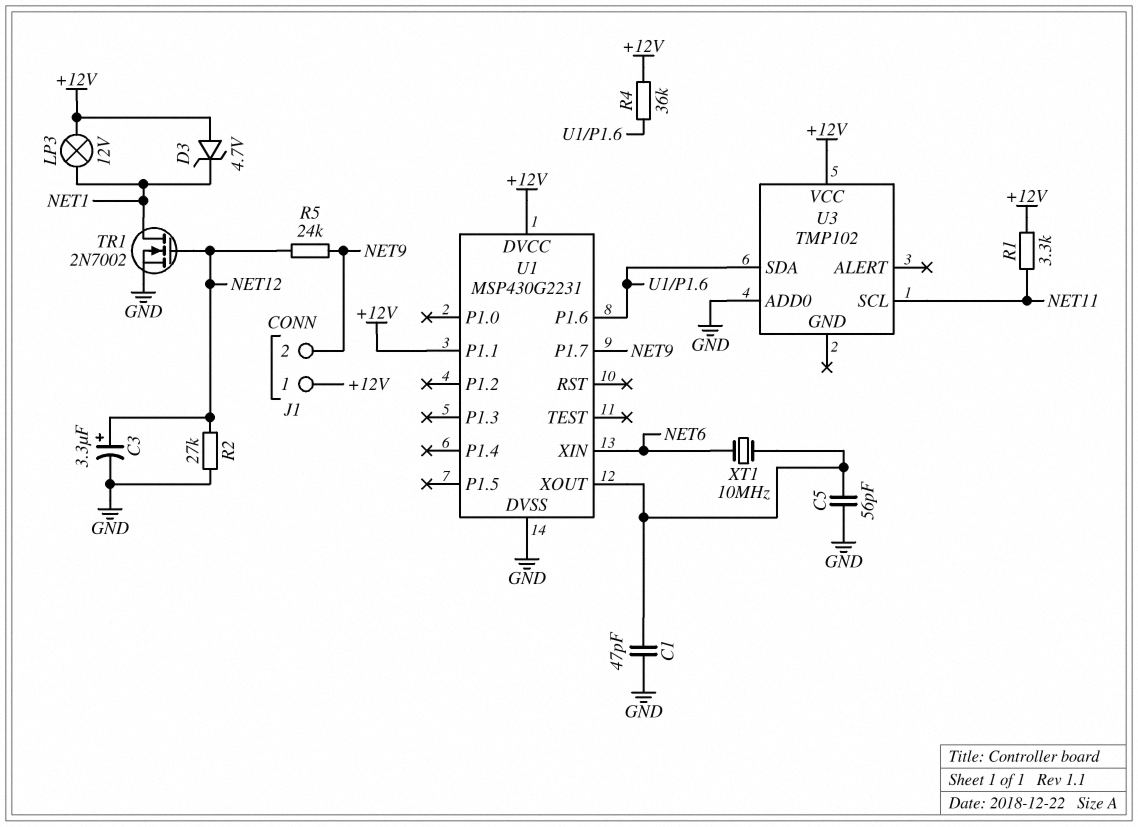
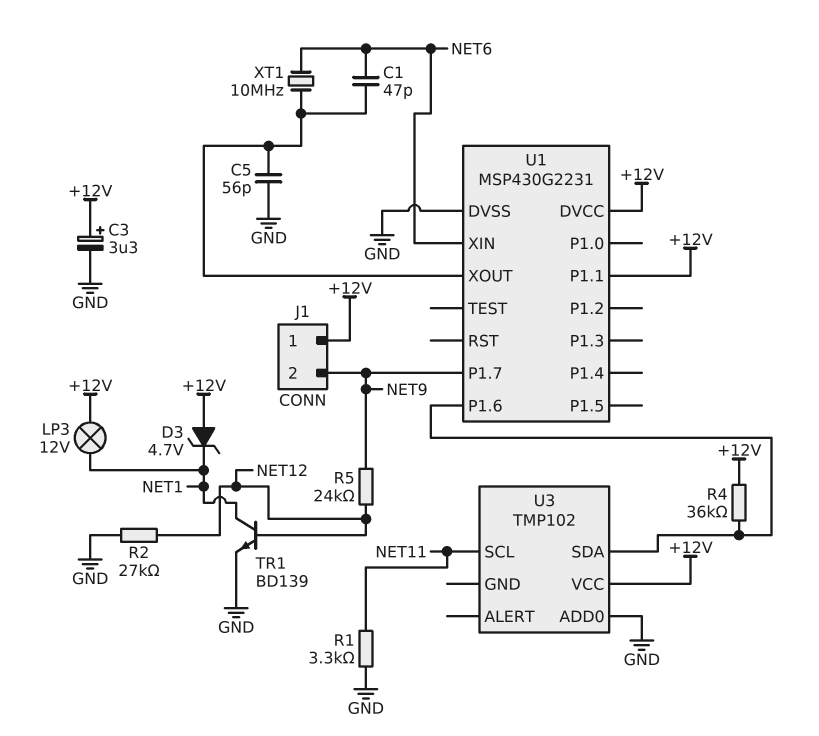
C1: 47pF (GND, U1/XOUT) -> 47pF (NET6, U1/XOUT)
C3: 3.3uF (plus NET12, minus GND) -> 3.3uF (plus +12V, minus GND)
R1: 3.3k (+12V, NET11) -> 3.3k (GND, NET11)
TR1: NMOS 2N7002 (G NET12, D NET1, S GND) -> NPN BD139 (B NET12, C NET1, E GND)

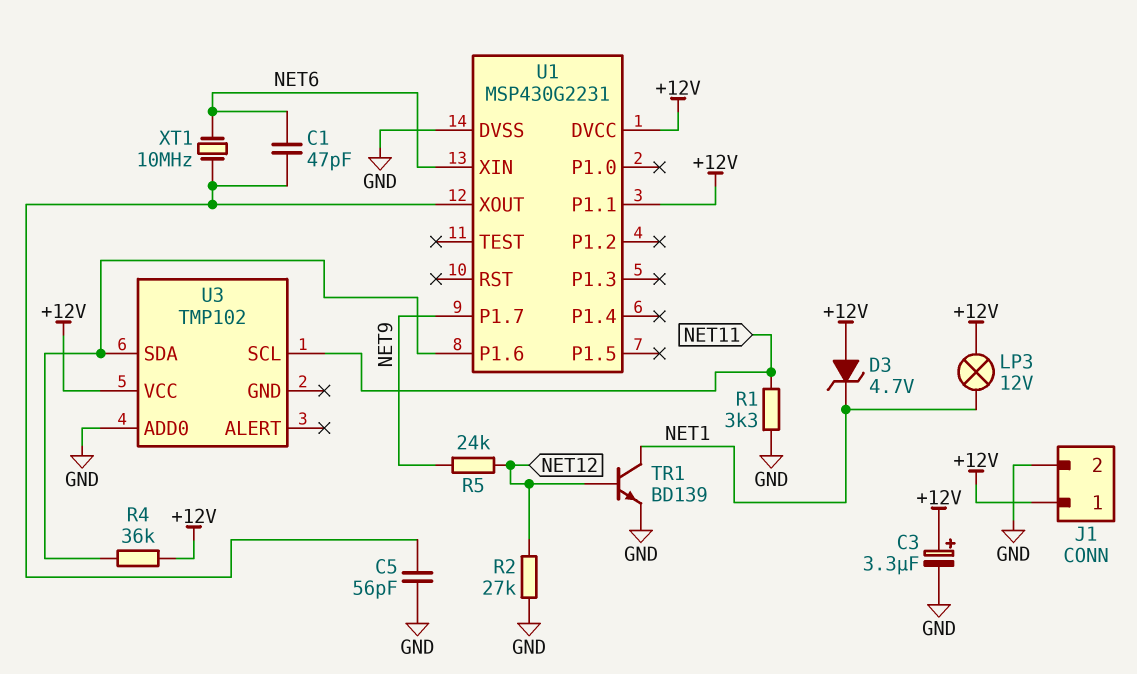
J1 pin 2: NET9 -> GND

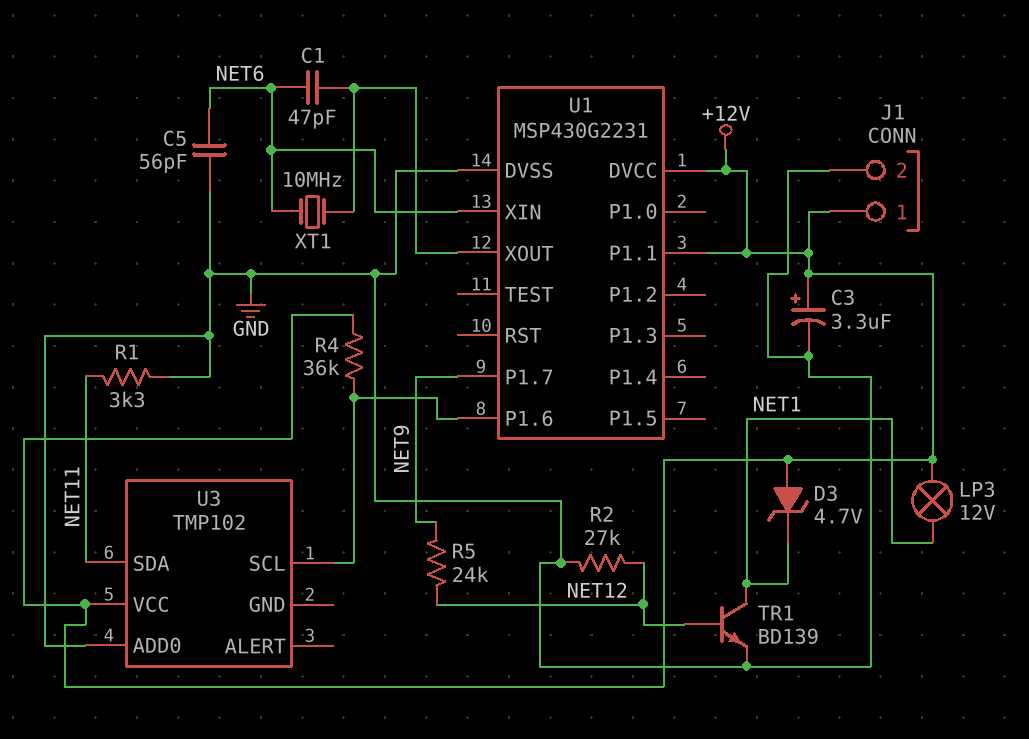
C5: 56pF (GND, U1/XOUT) -> 56pF (GND, NET6)
U3 pin SCL: NET11 -> U1/P1.6
U3 pin SDA: U1/P1.6 -> NET11

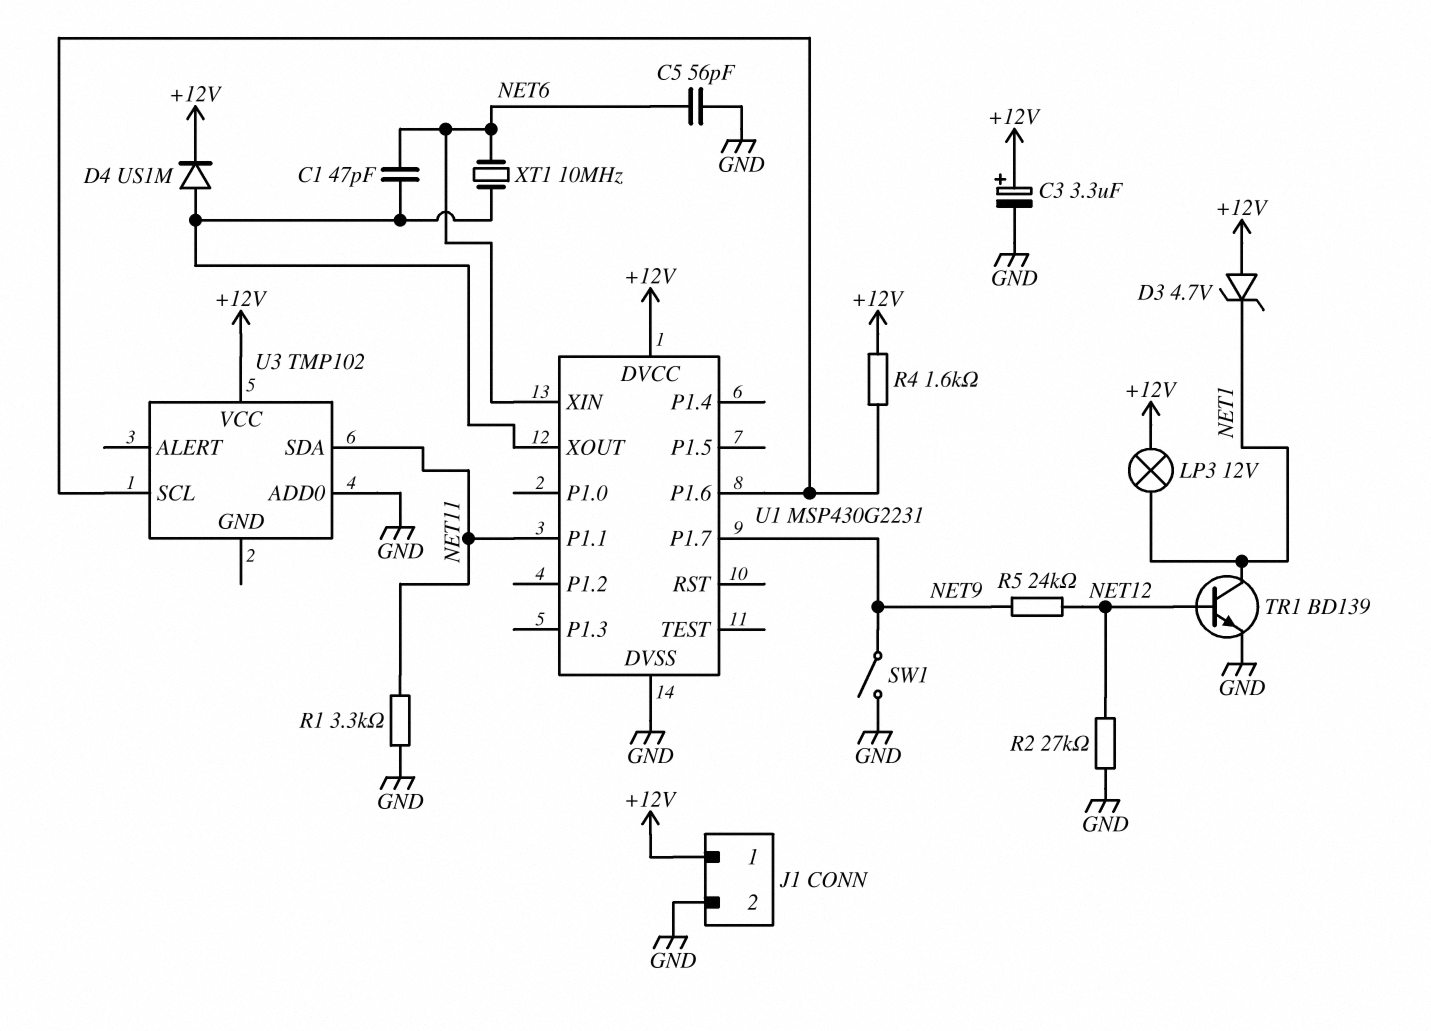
D4: none -> diode US1M (A U1/XOUT, K +12V)
R4: 36k (+12V, U1/P1.6) -> 1.6k (+12V, U1/P1.6)
SW1: none -> switch (GND, NET9)
U1 pin P1.1: +12V -> NET11

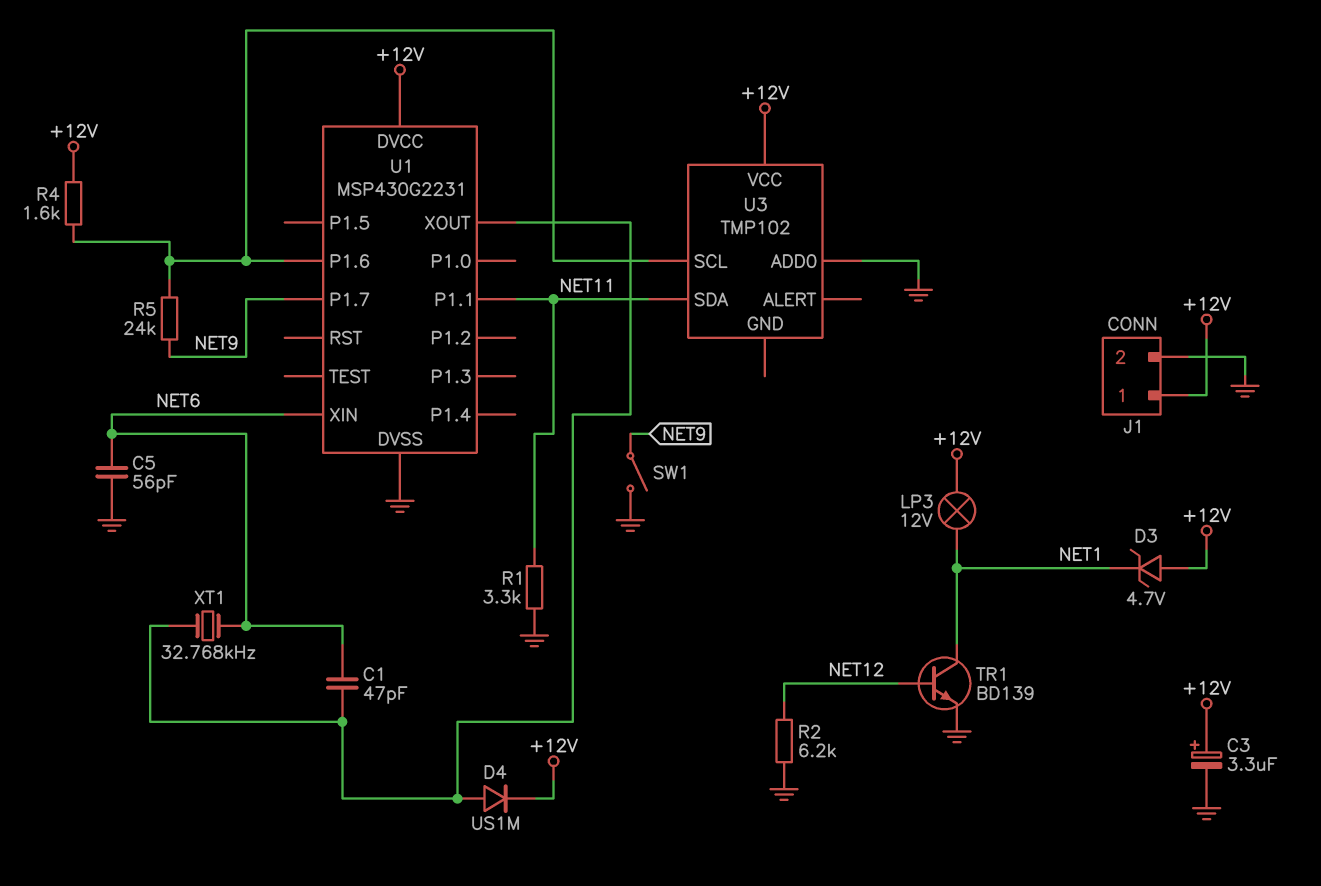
R2: 27k (GND, NET12) -> 6.2k (GND, NET12)
R5: 24k (NET9, NET12) -> 24k (NET9, U1/P1.6)
XT1: 10MHz (NET6, U1/XOUT) -> 32.768kHz (NET6, U1/XOUT)

